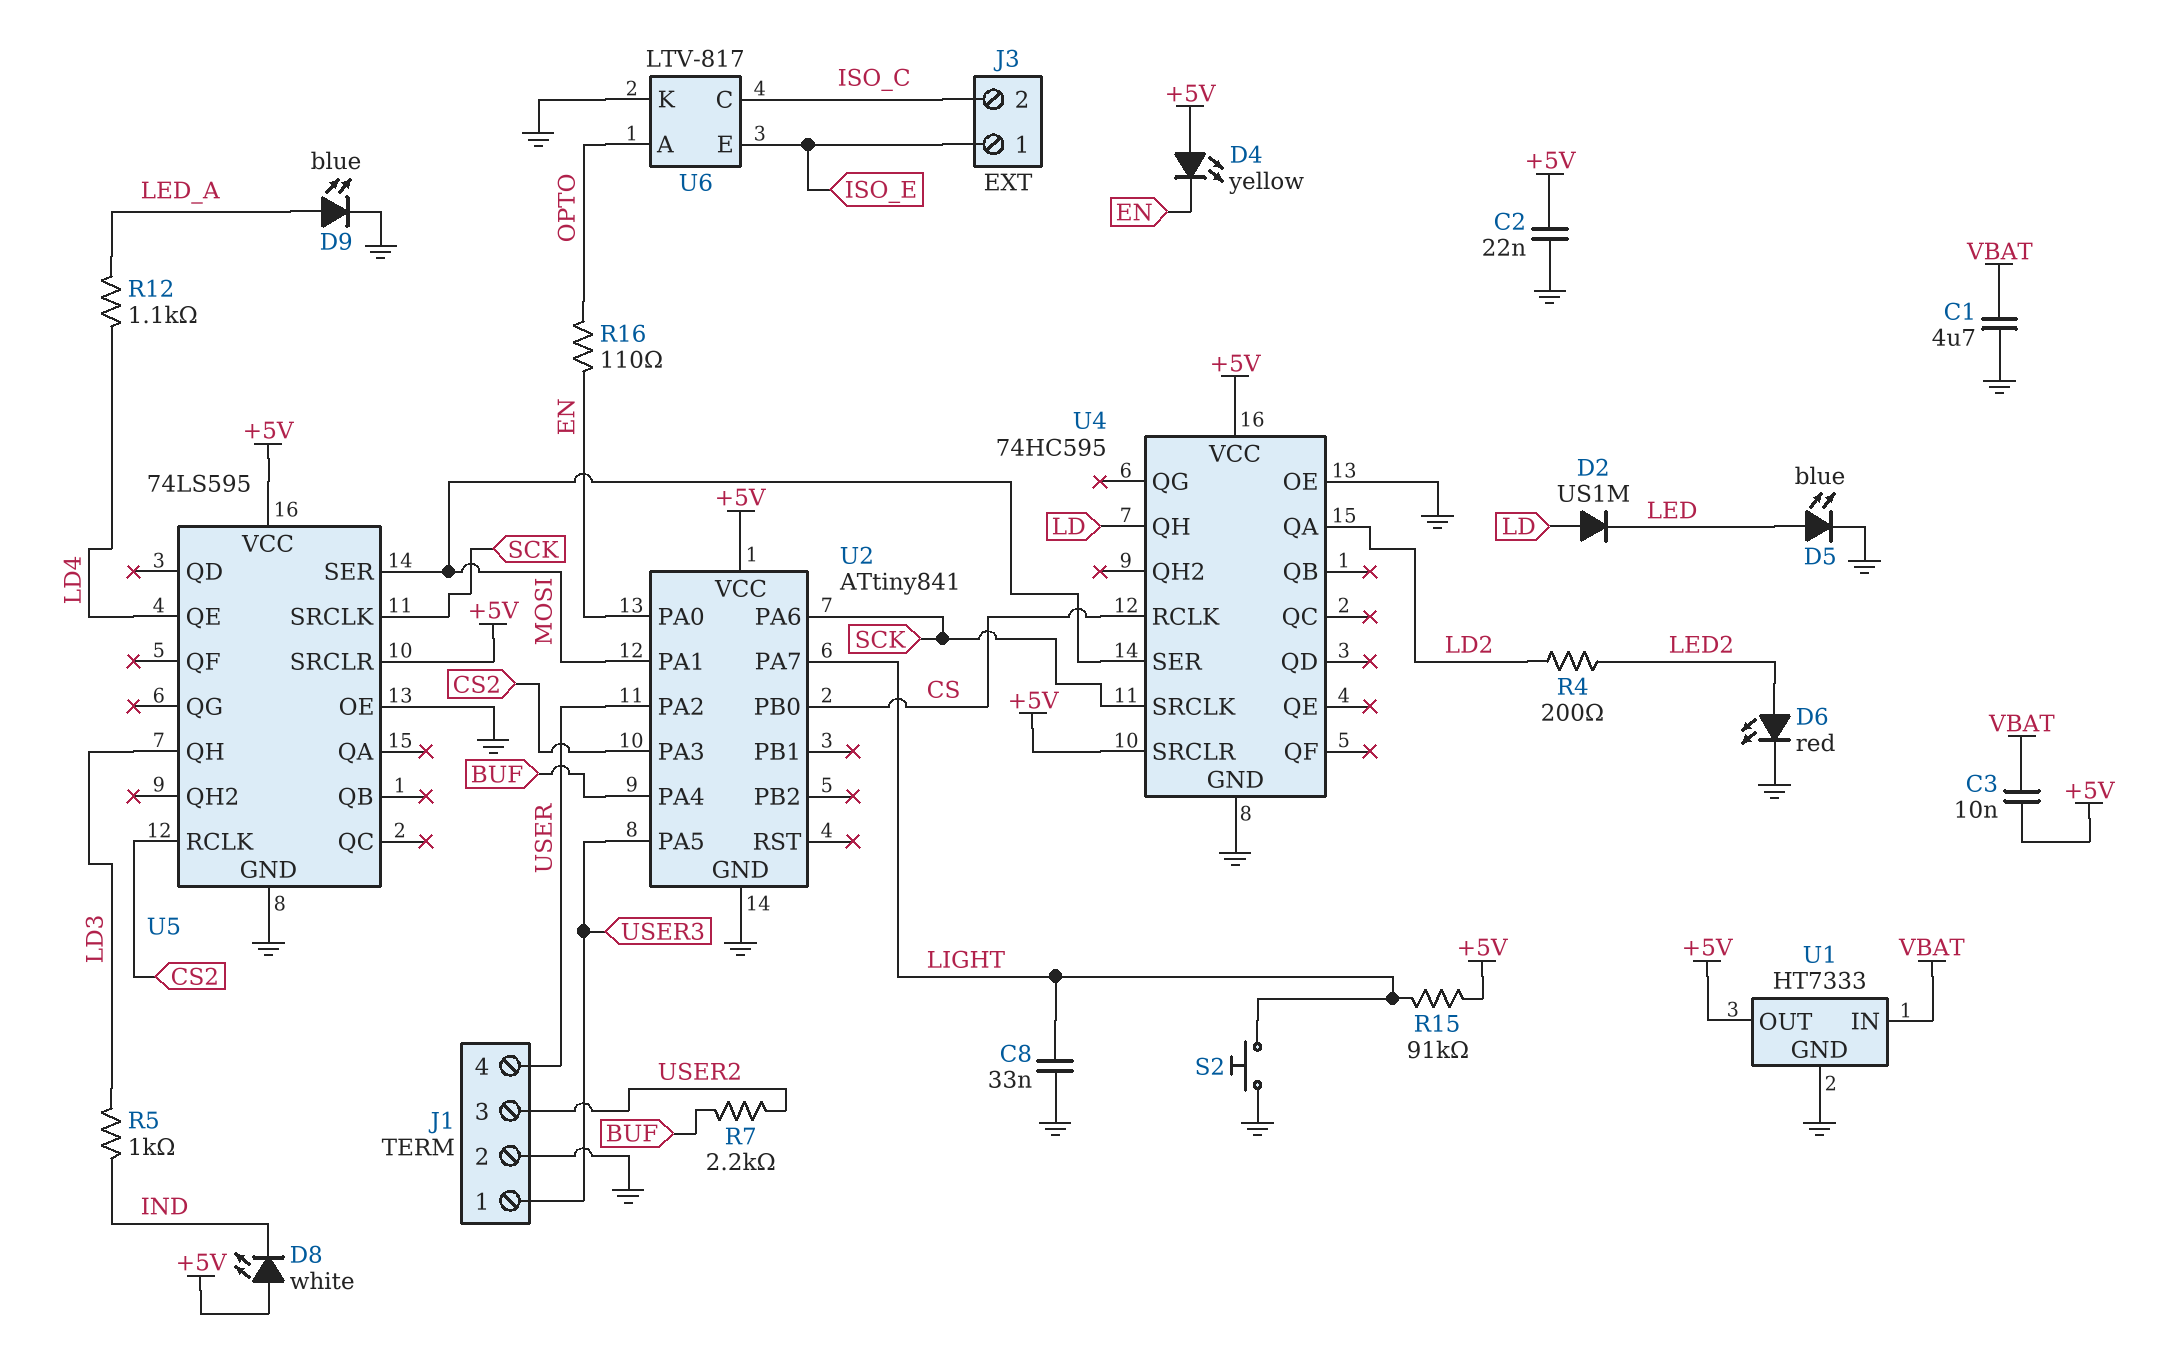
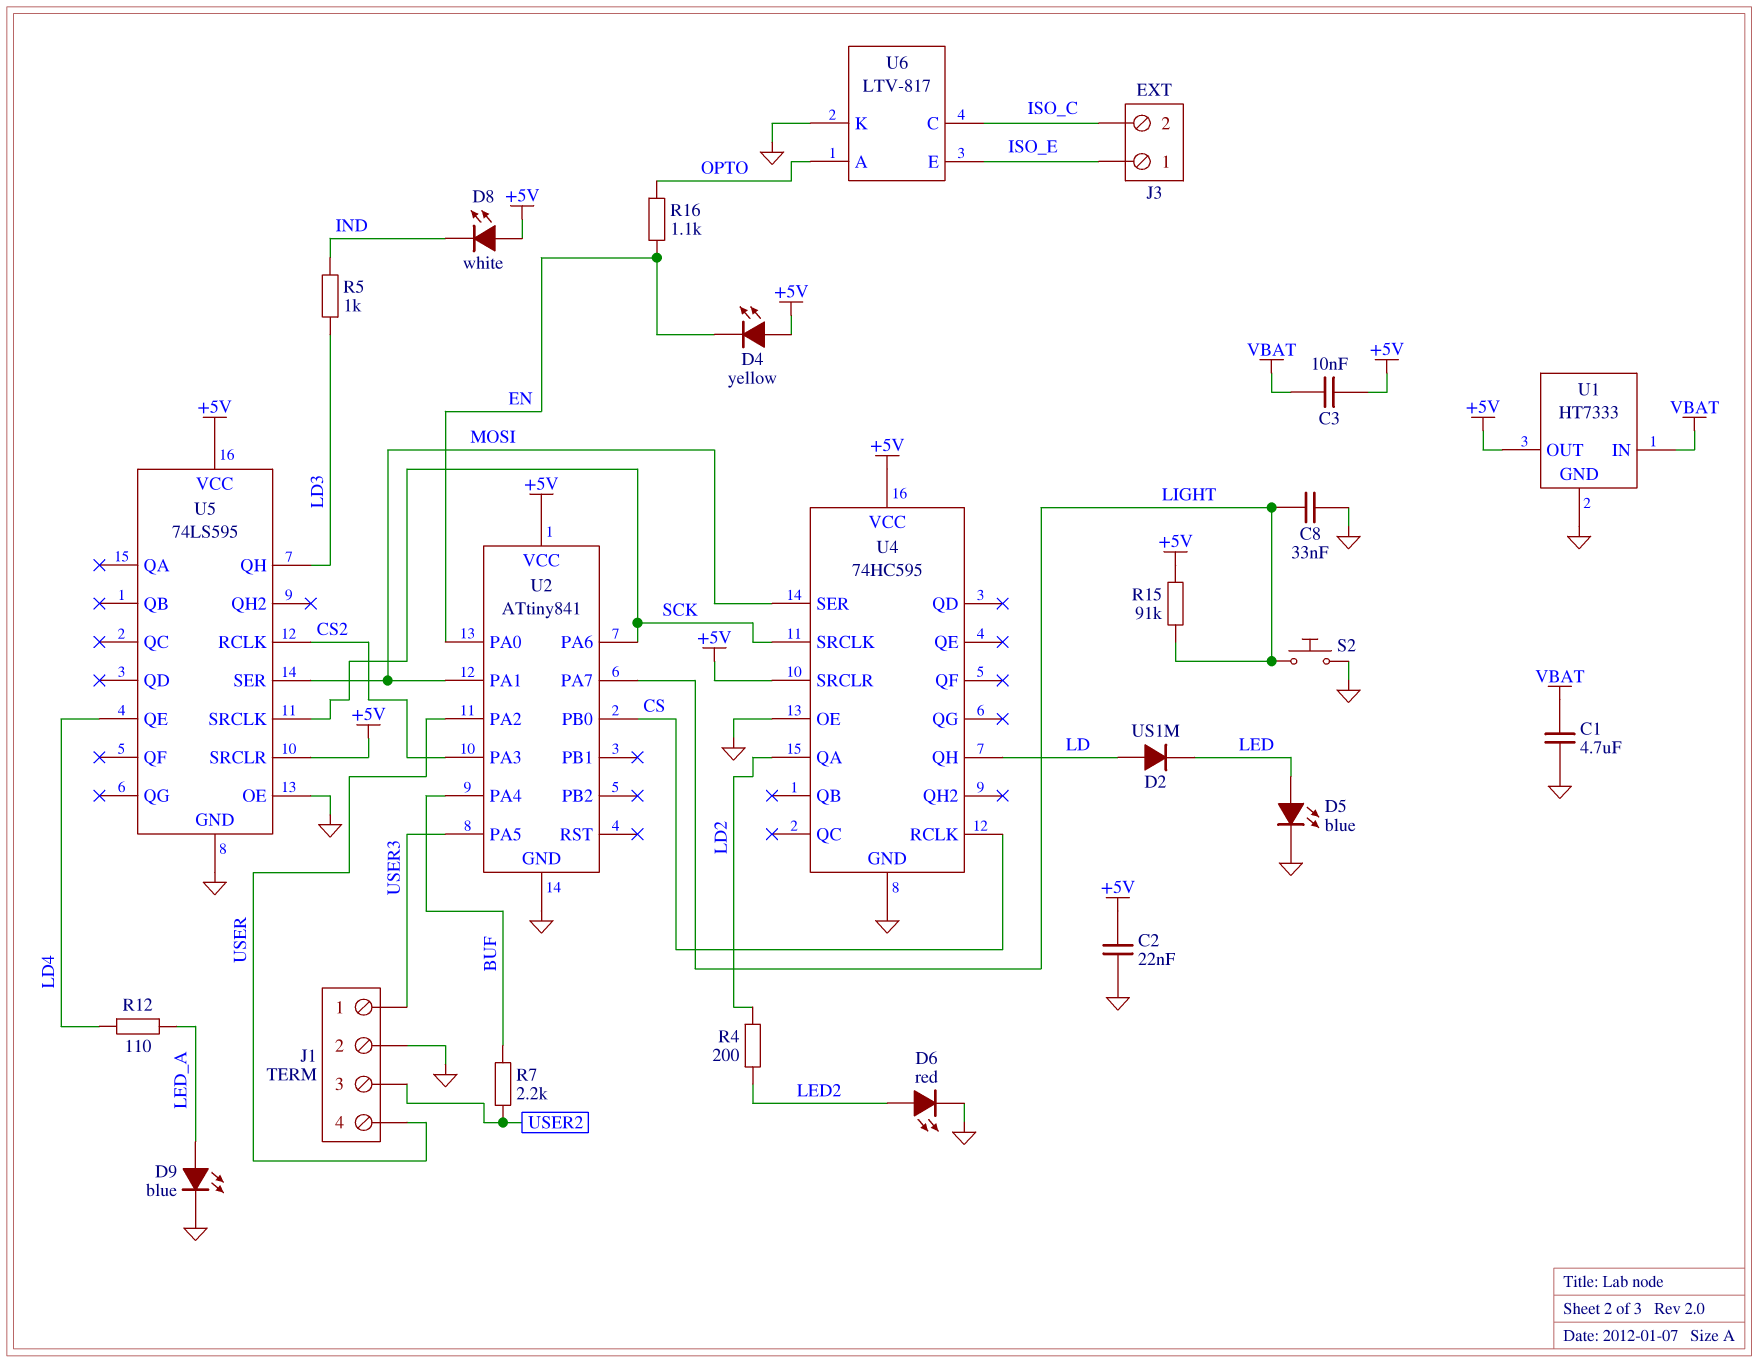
R12: 1.1k (LD4, LED_A) -> 110 (LD4, LED_A)
R16: 110 (EN, OPTO) -> 1.1k (EN, OPTO)

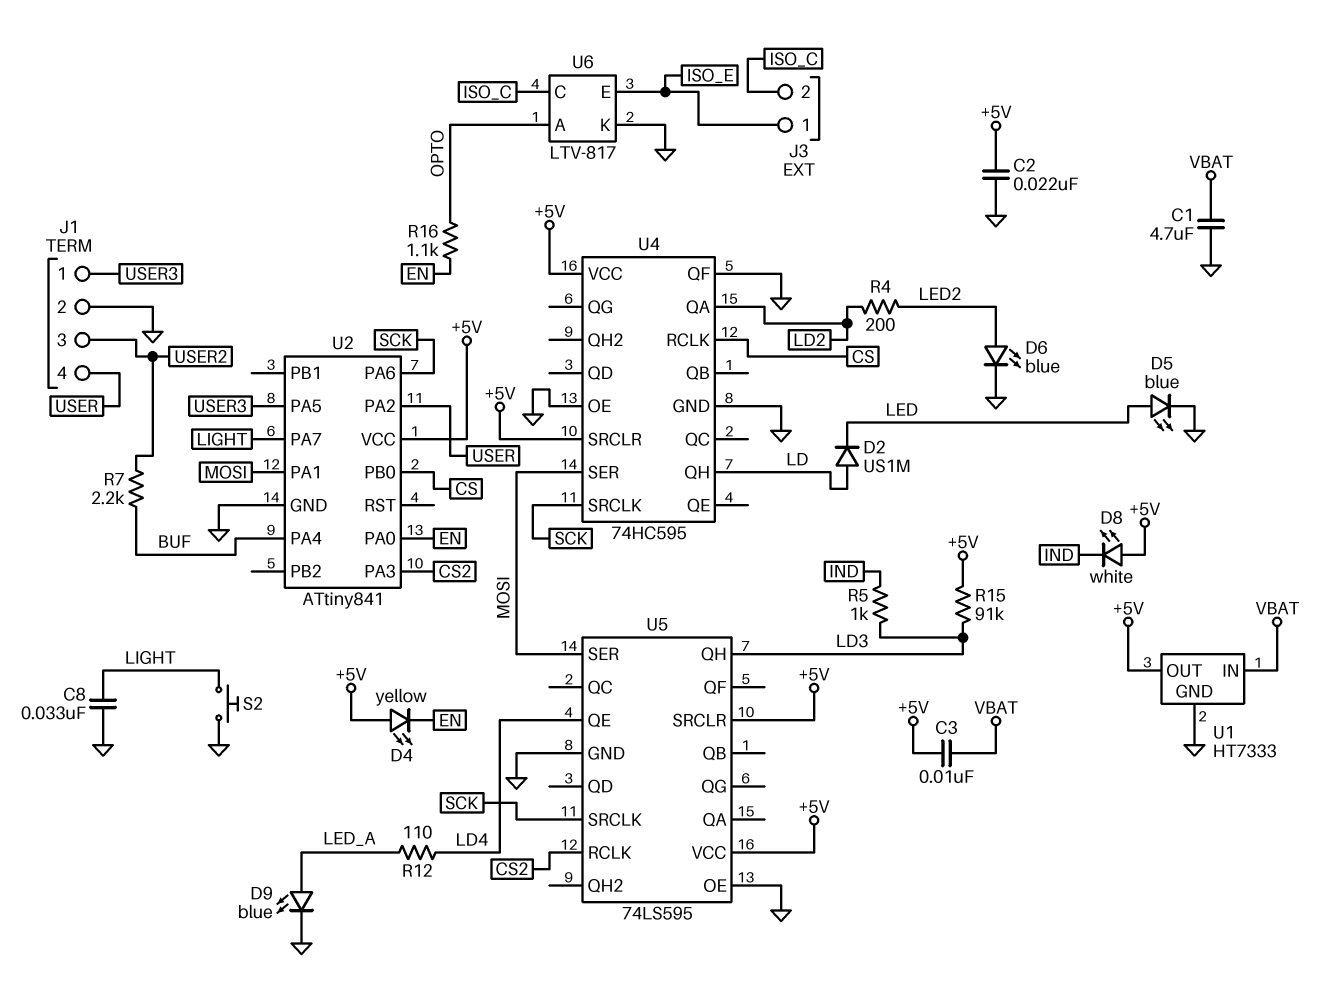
D6: LED red (A LED2, K GND) -> LED blue (A LED2, K GND)
R15: 91k (+5V, LIGHT) -> 91k (+5V, LD3)
U4 pin QF: none -> GND

